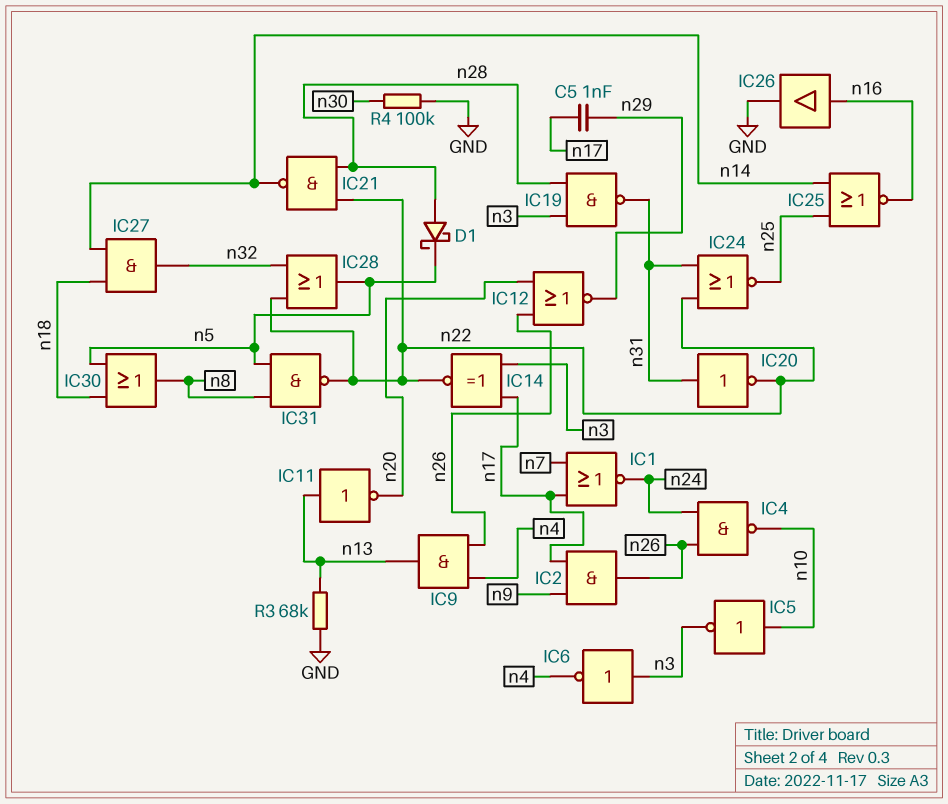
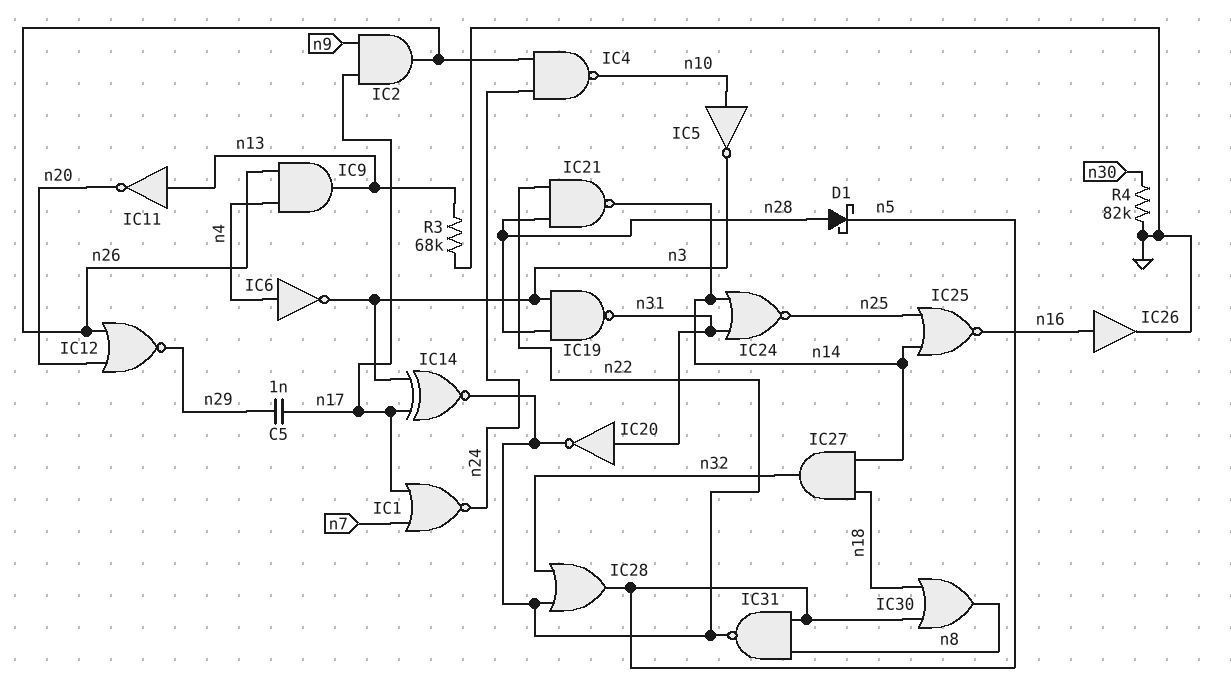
IC6: NOT (in n3, out n4) -> NOT (in n4, out n3)
IC24: NOR (in n22, in n31, out n25) -> NOR (in n14, in n31, out n25)
R4: 100k (GND, n30) -> 82k (GND, n30)

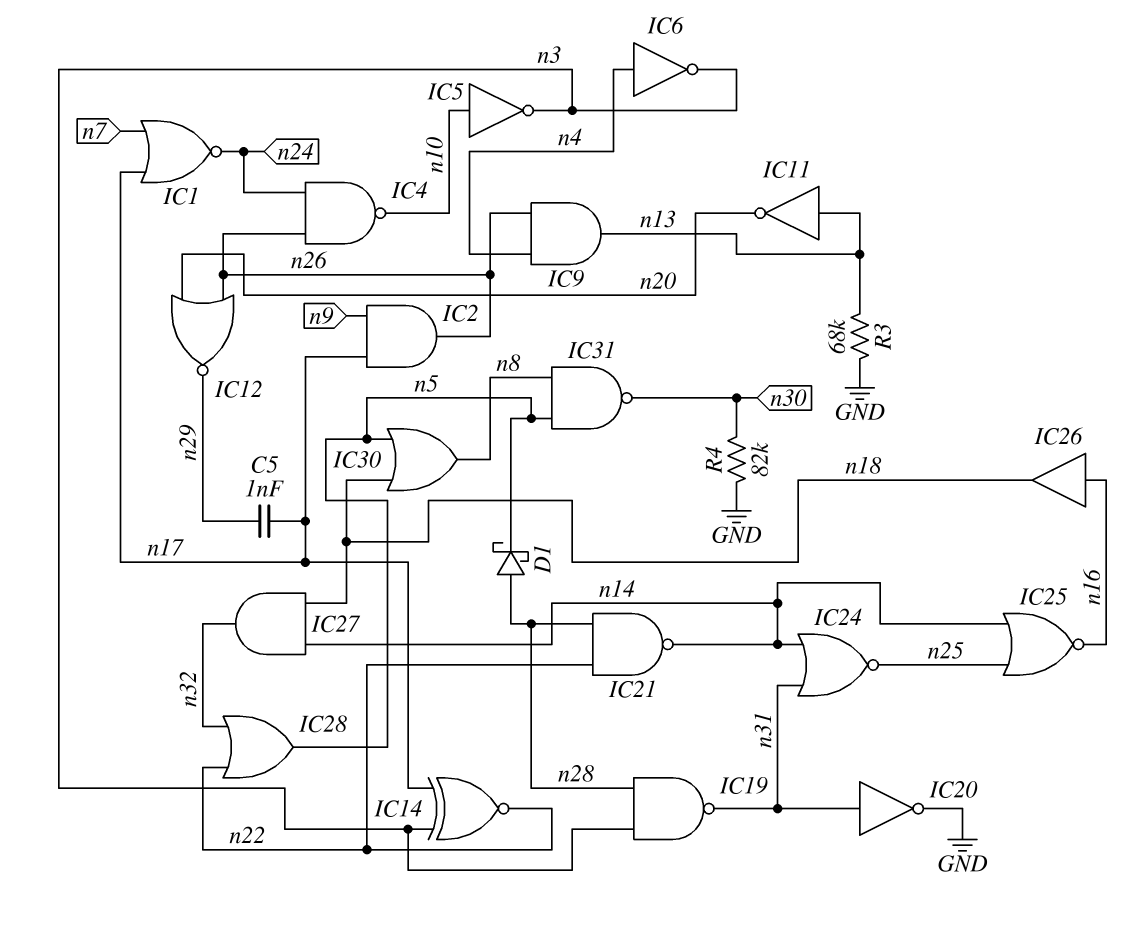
IC20: NOT (in n31, out n22) -> NOT (in n31, out GND)
IC26: buffer (in n16, out GND) -> buffer (in n16, out n18)
IC31: NAND (in n5, in n8, out n22) -> NAND (in n5, in n8, out n30)

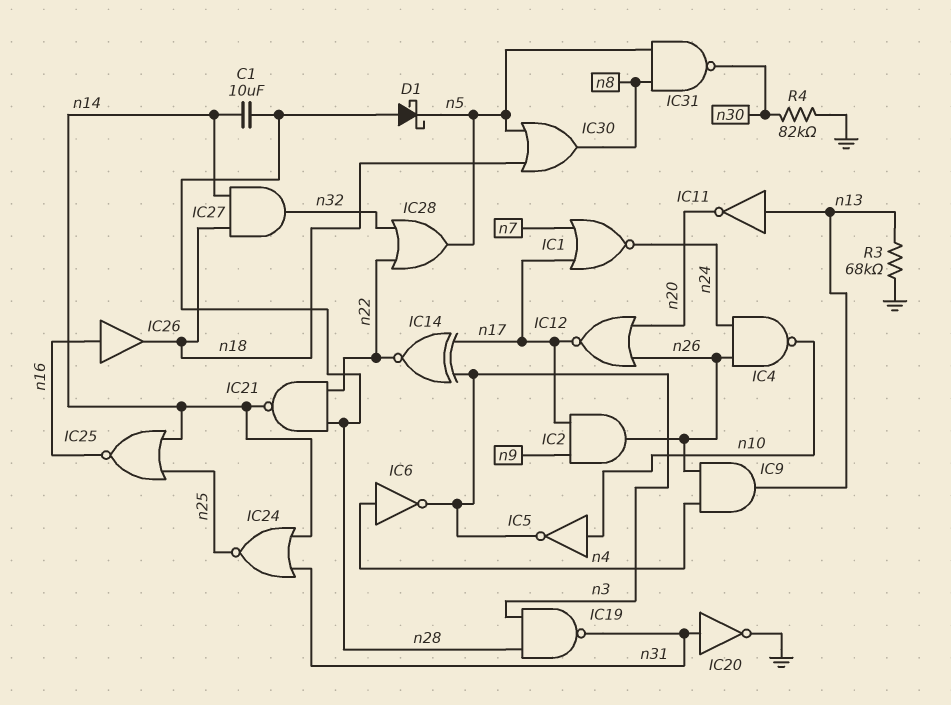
C1: none -> 10uF (n14, n28)
C5: 1nF (n17, n29) -> none
IC12: NOR (in n20, in n26, out n29) -> NOR (in n20, in n26, out n17)

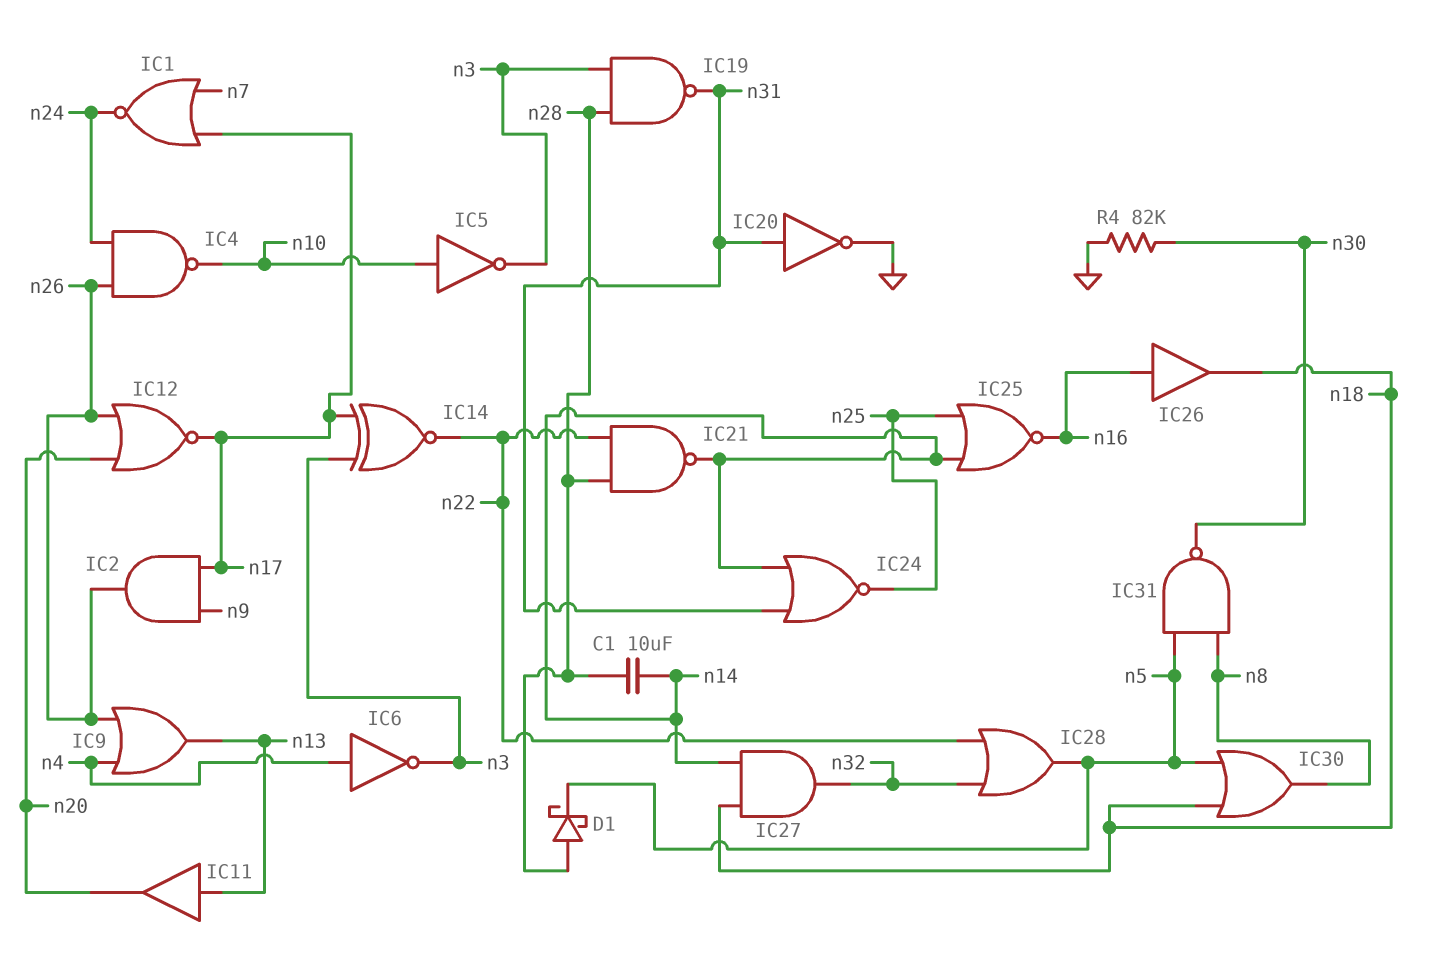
IC9: AND (in n4, in n26, out n13) -> OR (in n4, in n26, out n13)
IC11: NOT (in n13, out n20) -> buffer (in n13, out n20)
R3: 68k (GND, n13) -> none

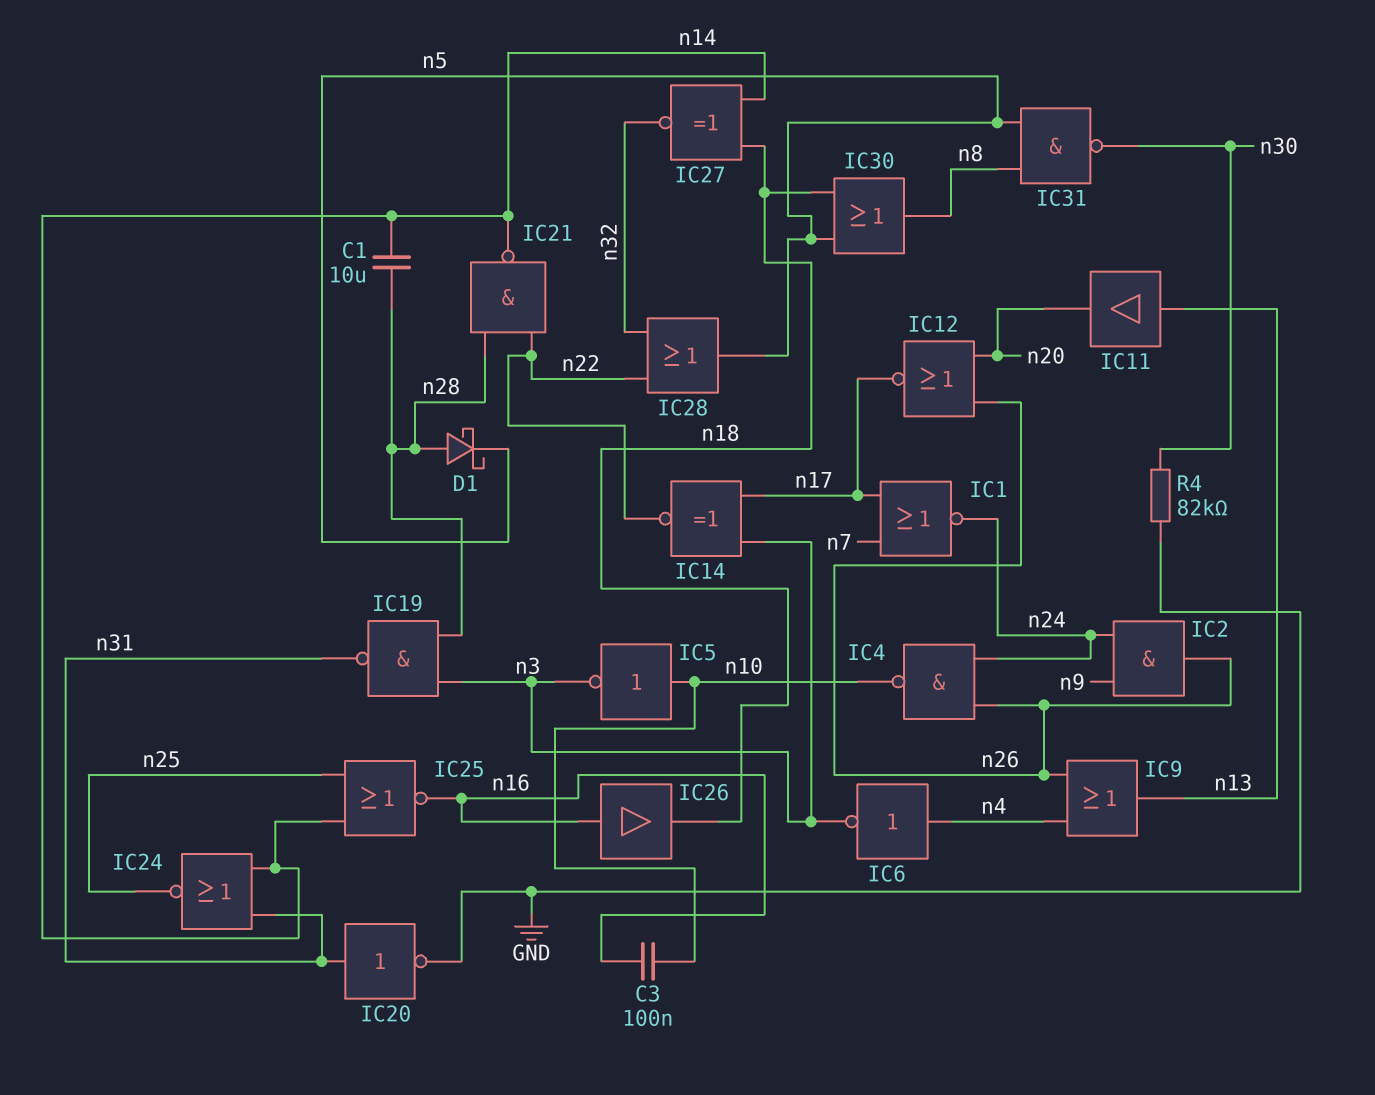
C3: none -> 100nF (n10, n16)
IC2: AND (in n9, in n17, out n26) -> AND (in n9, in n24, out n26)
IC27: AND (in n14, in n18, out n32) -> XNOR (in n14, in n18, out n32)

